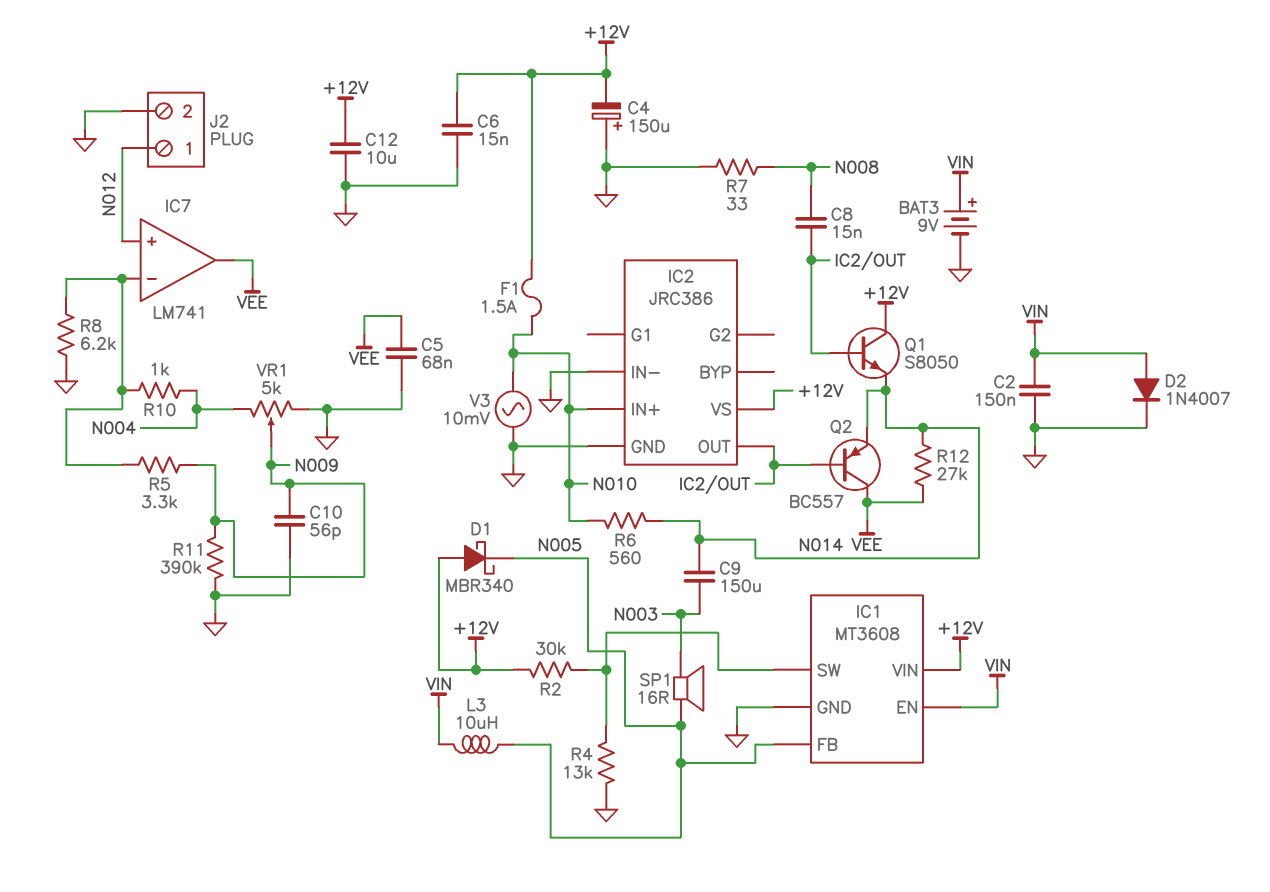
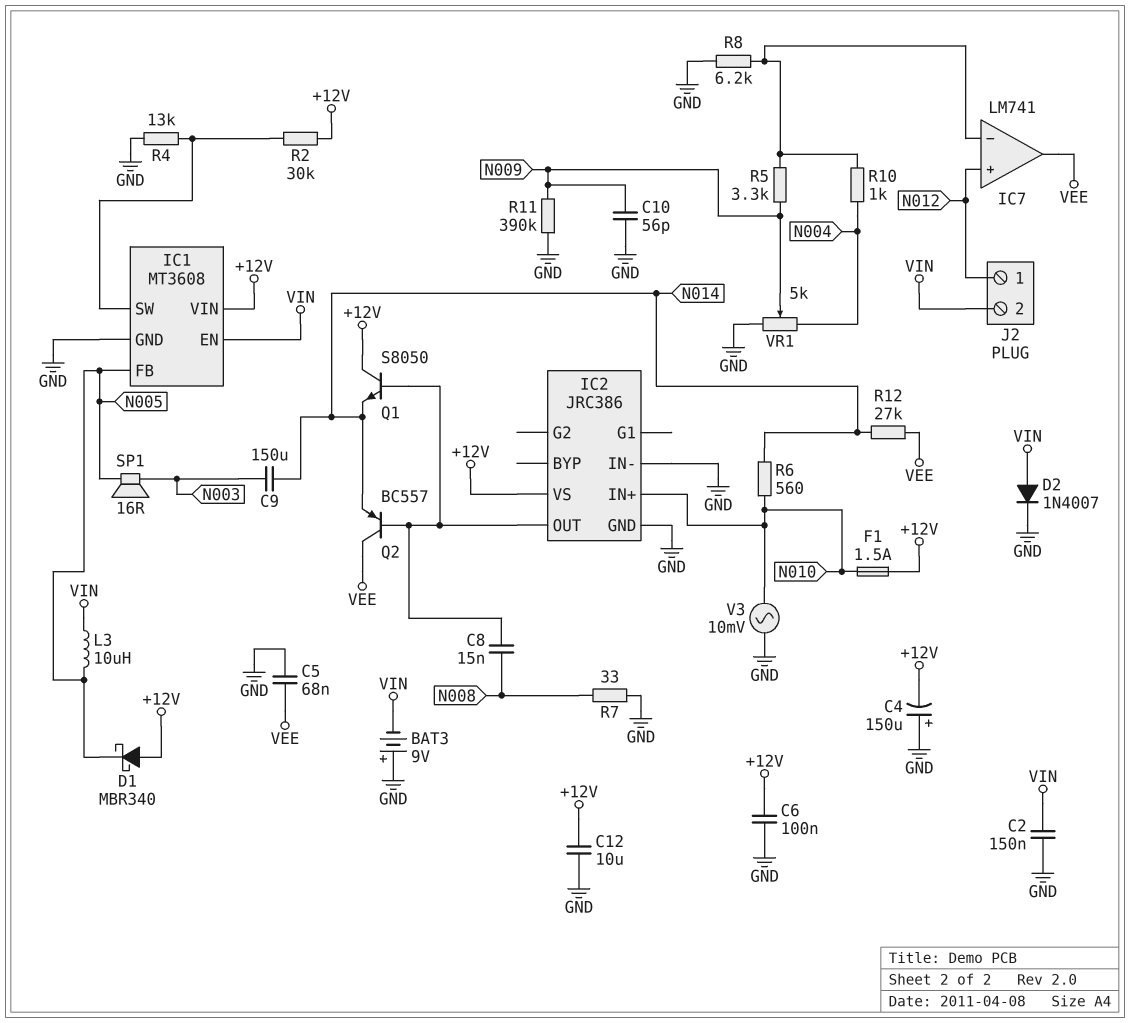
BAT3: 9V (plus VIN, minus GND) -> 9V (plus GND, minus VIN)
C6: 15nF (+12V, GND) -> 100nF (+12V, GND)
J2 pin 2: GND -> VIN

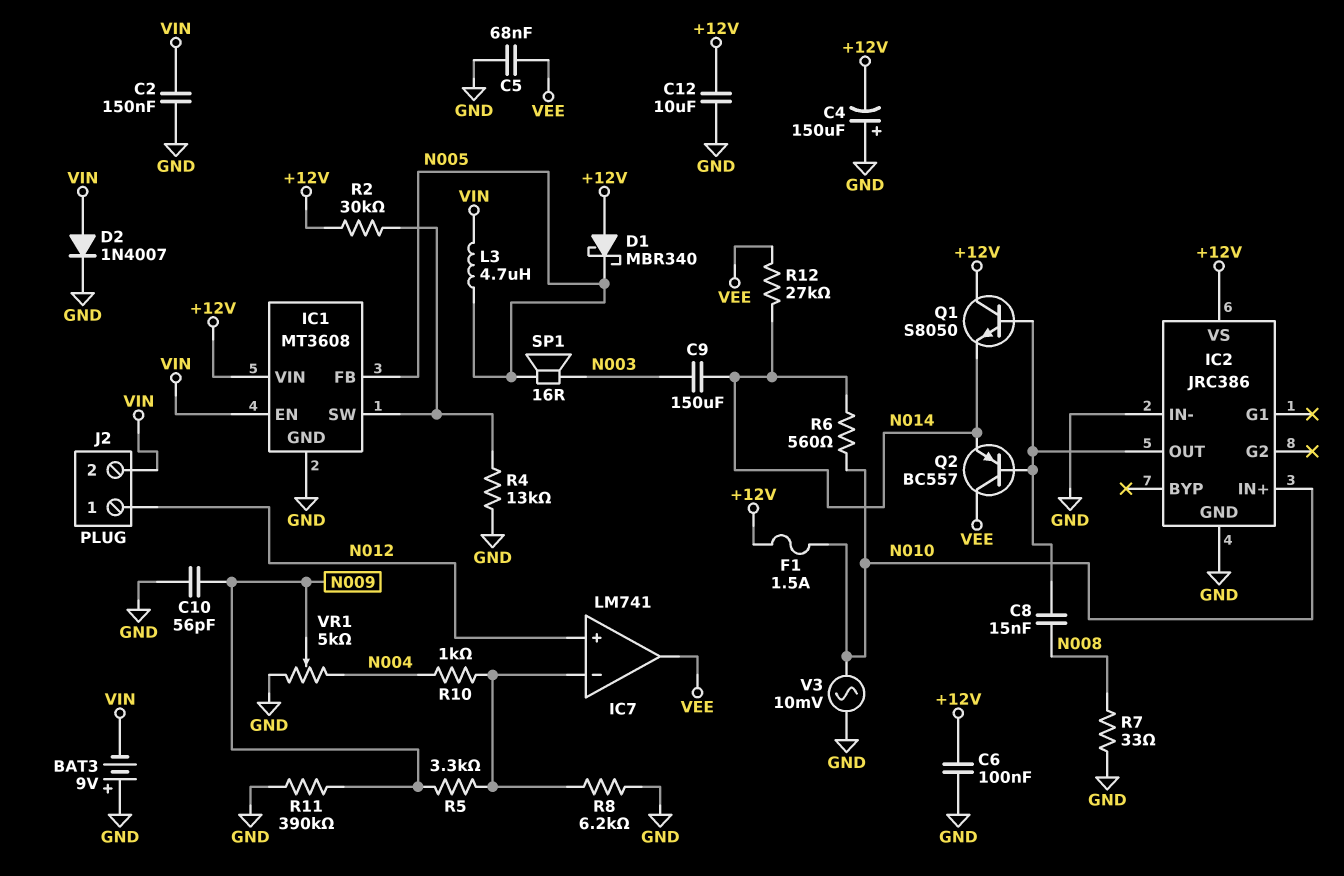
L3: 10uH (N005, VIN) -> 4.7uH (N005, VIN)

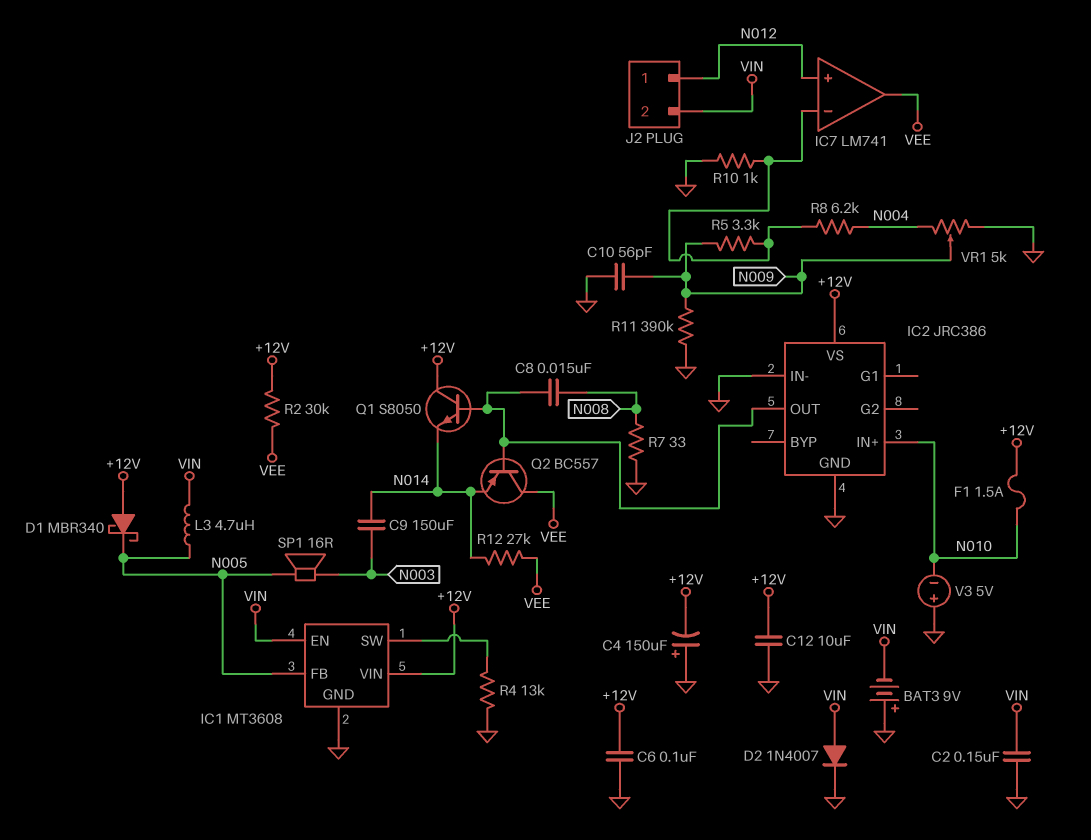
C5: 68nF (GND, VEE) -> none
R2: 30k (+12V, IC1/SW) -> 30k (+12V, VEE)
R6: 560 (N010, N014) -> none
R8: 6.2k (GND, IC7/in-) -> 6.2k (IC7/in-, N004)
R10: 1k (IC7/in-, N004) -> 1k (GND, IC7/in-)
V3: AC 10mV (GND, N010) -> 5V (plus GND, minus N010)

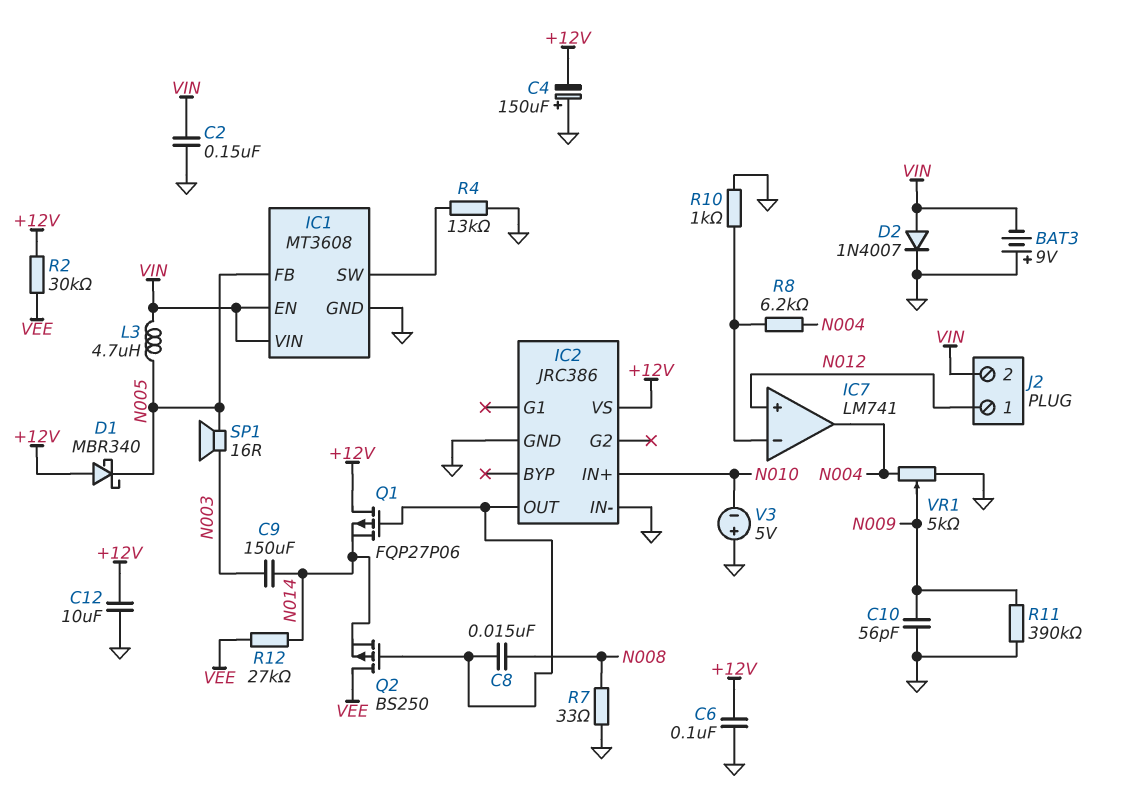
F1: 1.5A (+12V, N010) -> none
IC1 pin VIN: +12V -> VIN
IC7 pin out: VEE -> N004
Q1: NPN S8050 (B IC2/OUT, C +12V, E N014) -> PMOS FQP27P06 (G IC2/OUT, D +12V, S N014)
Q2: PNP BC557 (B IC2/OUT, C VEE, E N014) -> PMOS BS250 (G IC2/OUT, D VEE, S N014)
R5: 3.3k (IC7/in-, N009) -> none

